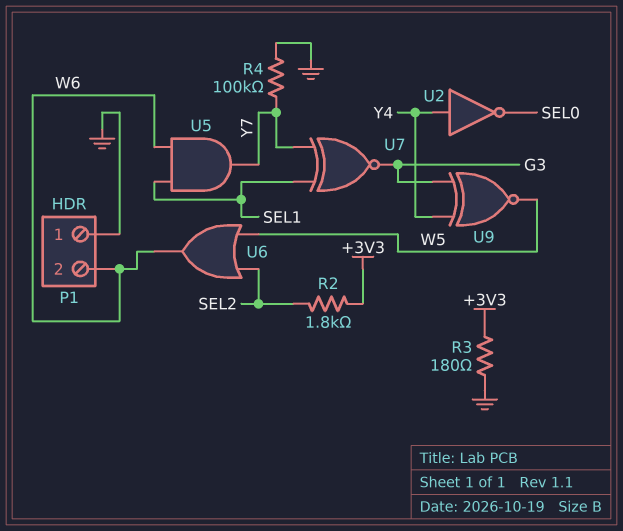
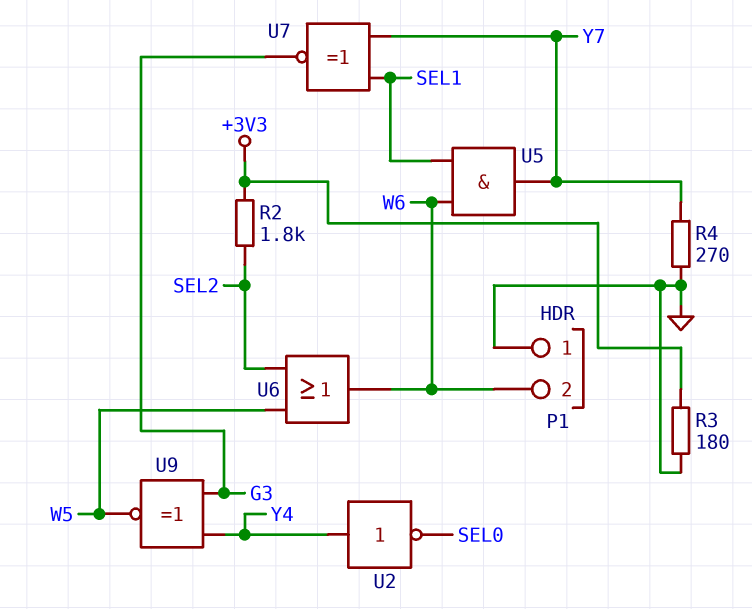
R4: 100k (GND, Y7) -> 270 (GND, Y7)

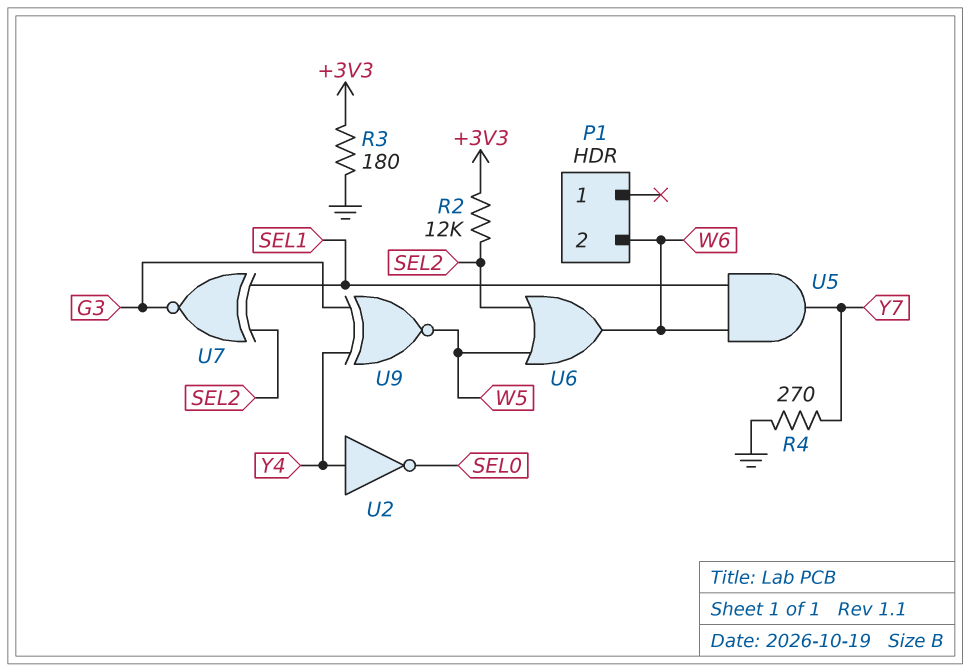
P1 pin 1: GND -> none
R2: 1.8k (+3V3, SEL2) -> 12k (+3V3, SEL2)
U7: XNOR (in SEL1, in Y7, out G3) -> XNOR (in SEL1, in SEL2, out G3)

